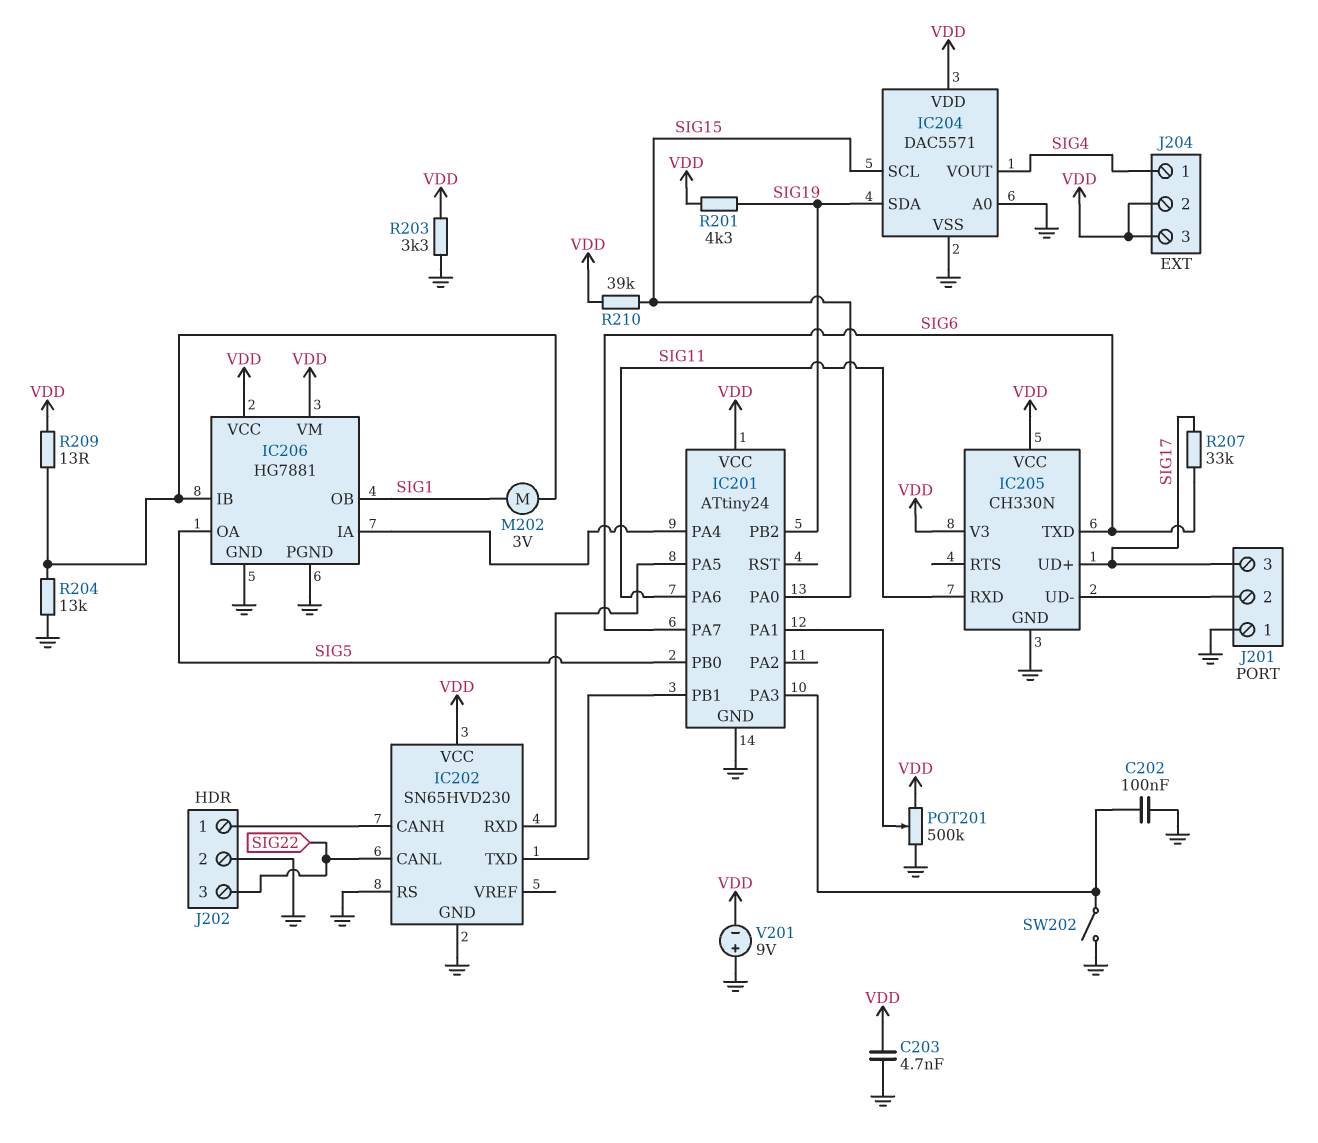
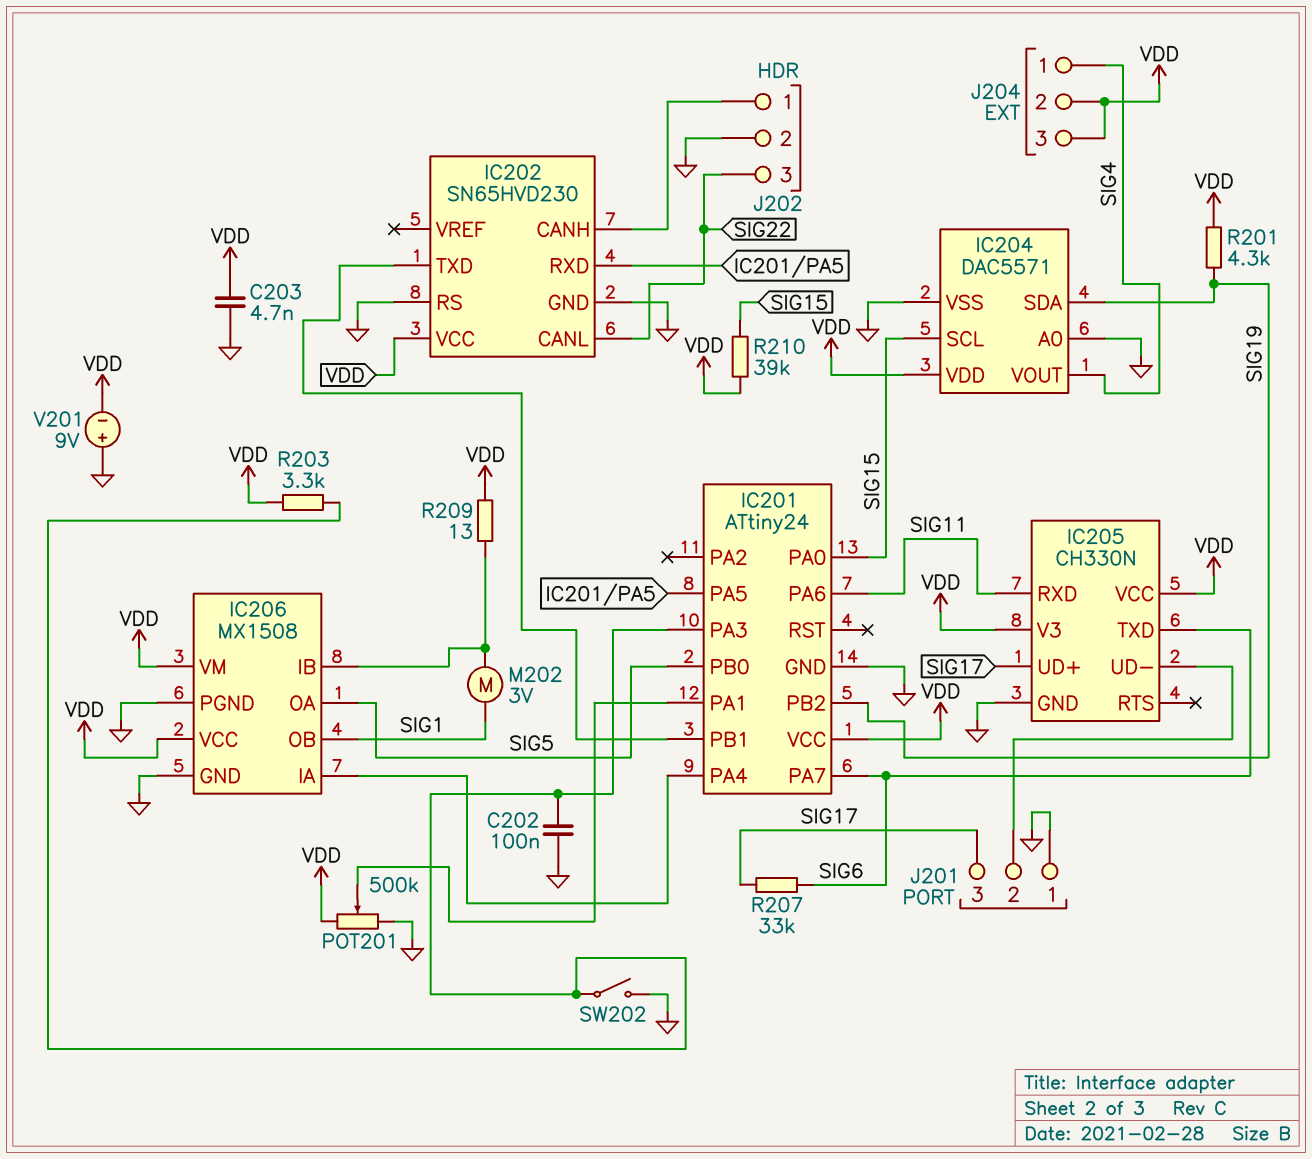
IC206: HG7881 -> MX1508
R203: 3.3k (GND, VDD) -> 3.3k (IC201/PA3, VDD)
R204: 13k (GND, IC206/IB) -> none

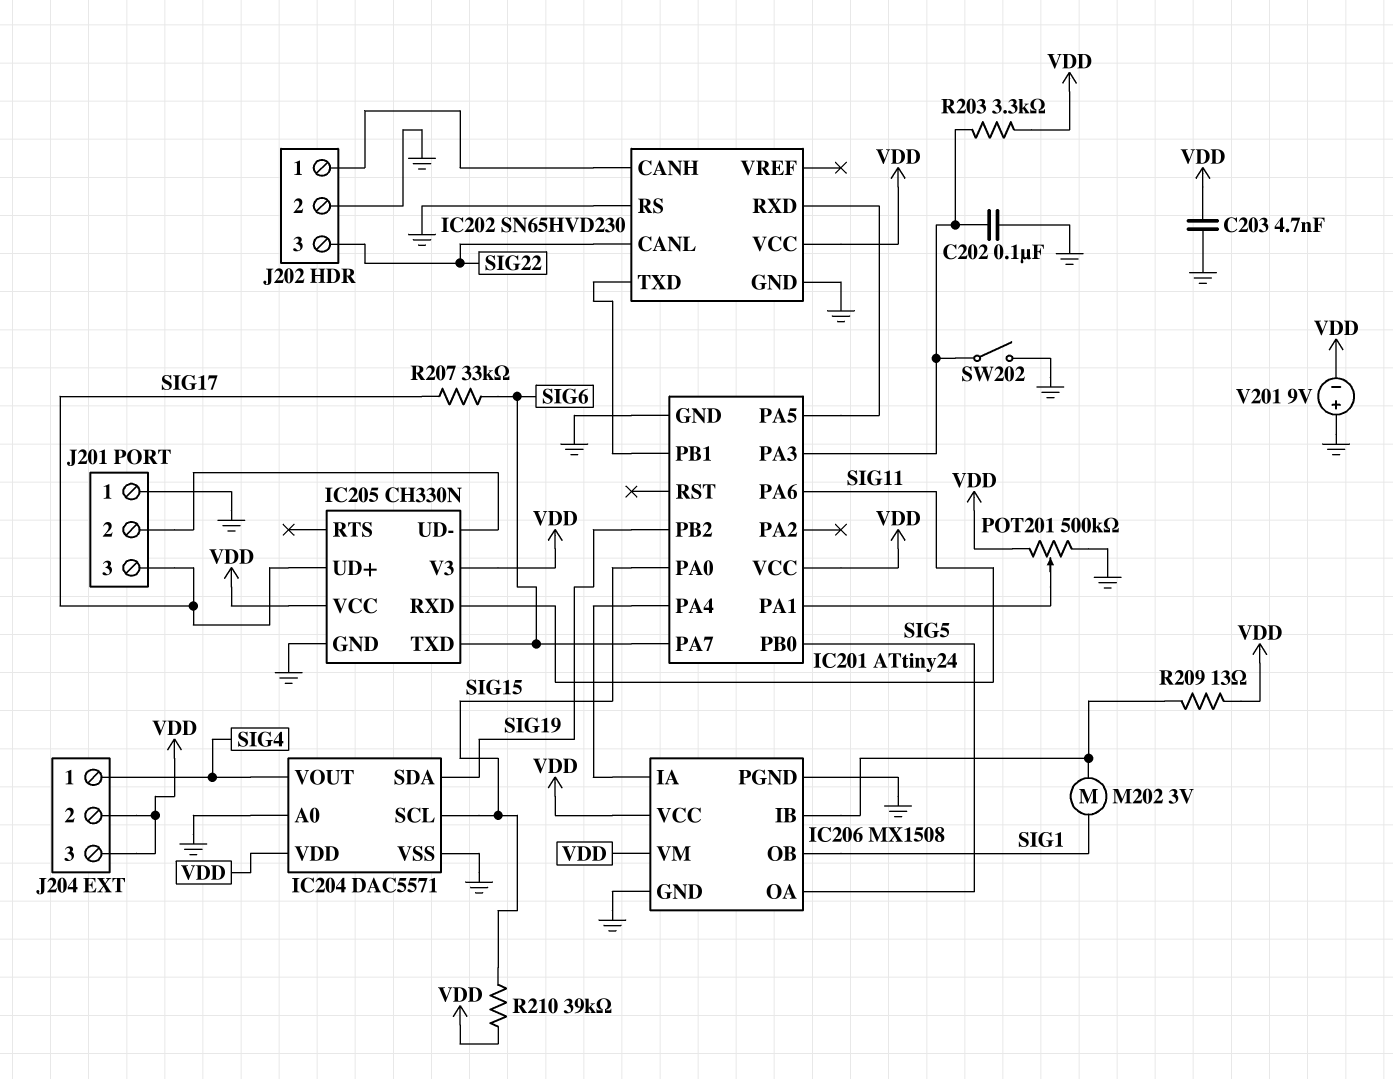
R201: 4.3k (SIG19, VDD) -> none

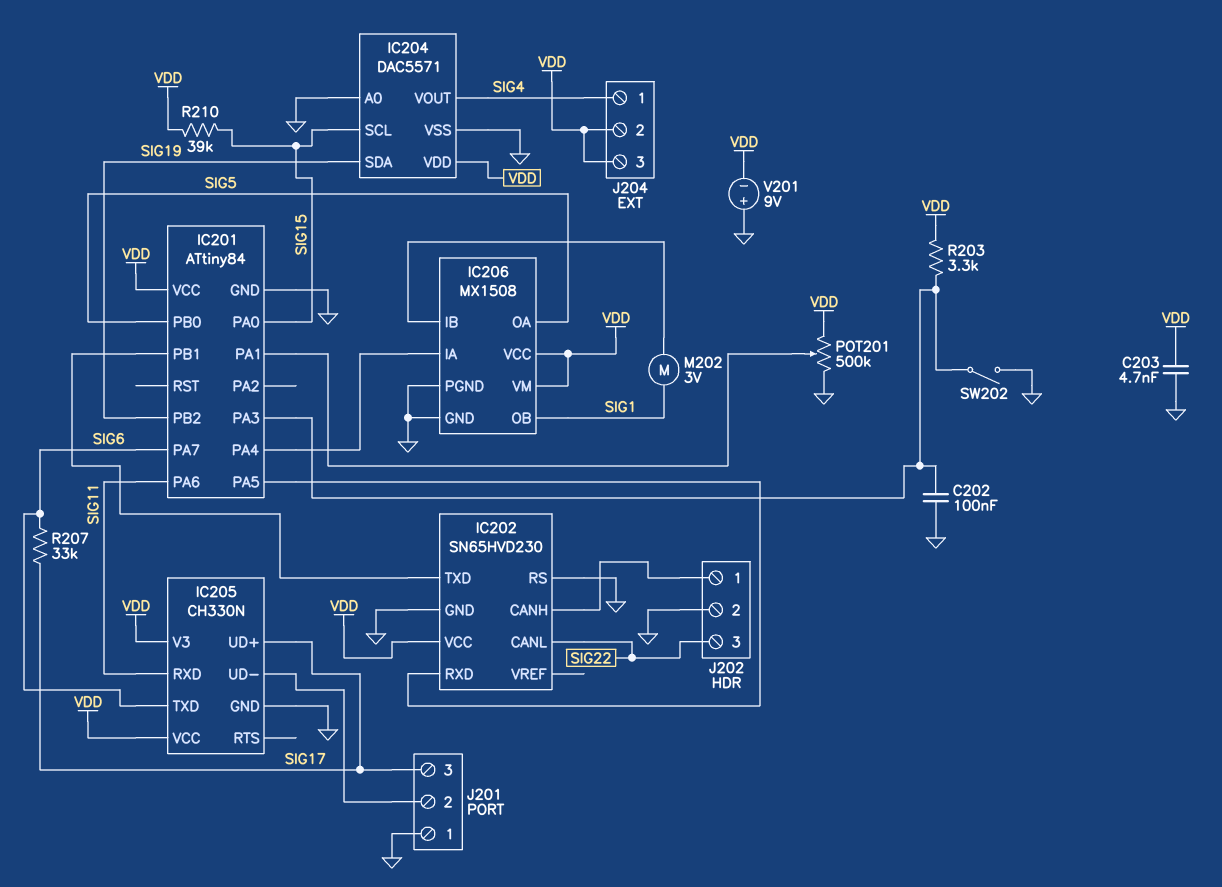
IC201: ATtiny24 -> ATtiny84
R209: 13 (IC206/IB, VDD) -> none

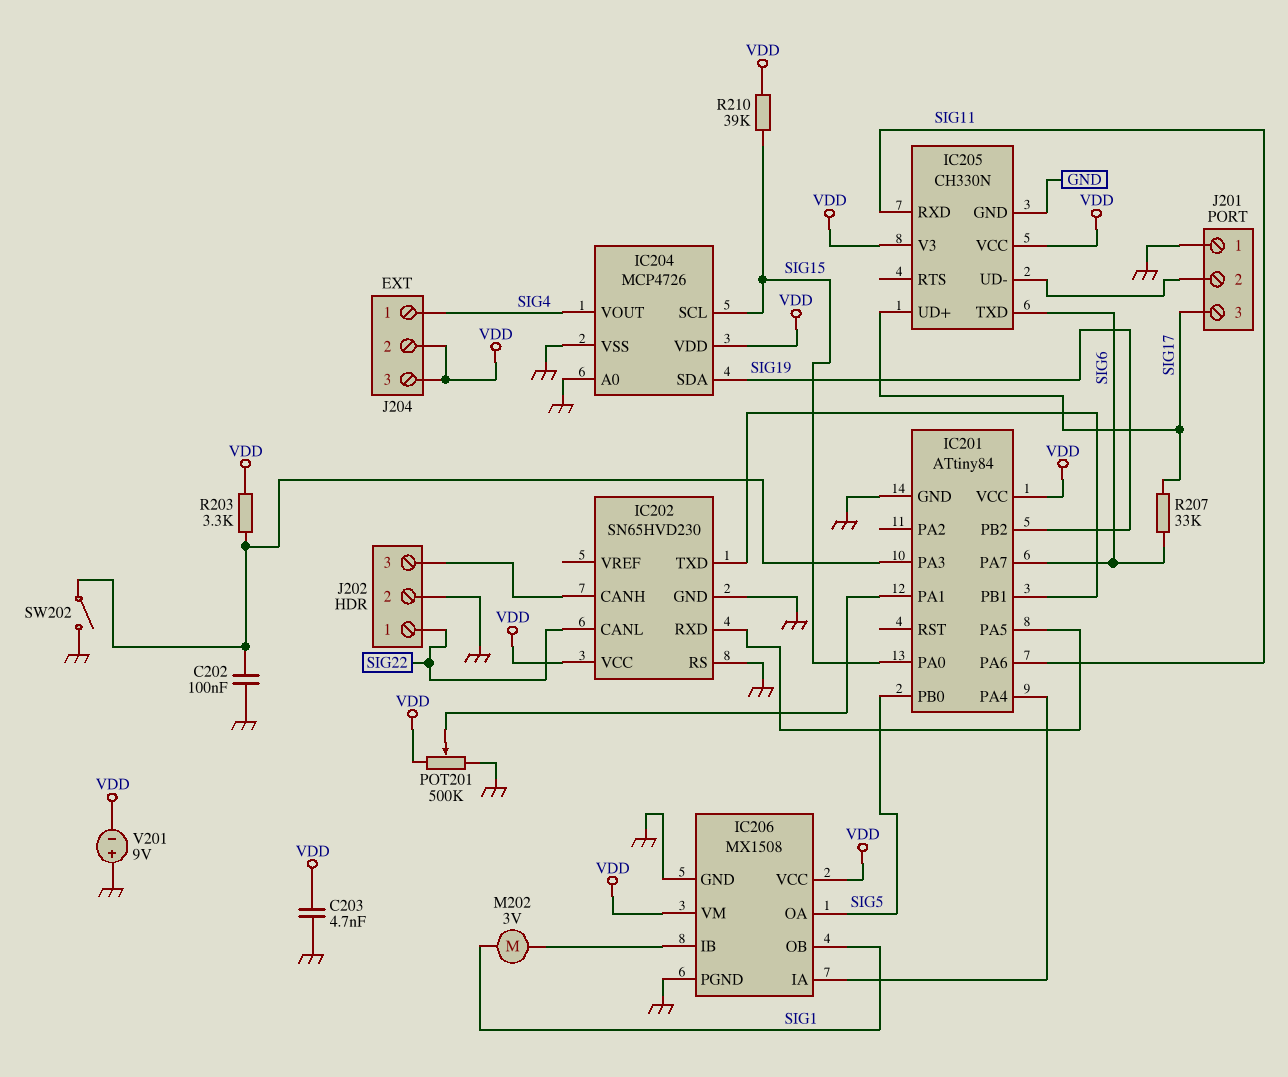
IC204: DAC5571 -> MCP4726
J202 pin 1: IC202/CANH -> SIG22
J202 pin 3: SIG22 -> IC202/CANH

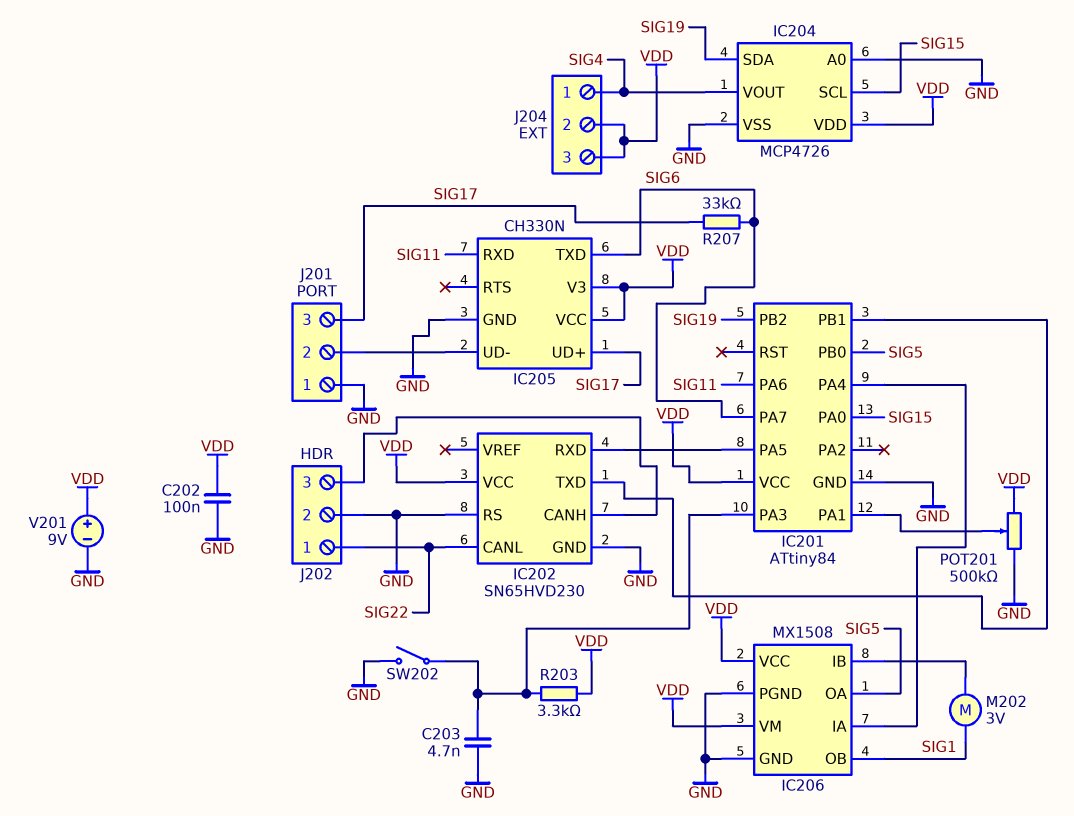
C202: 100nF (GND, IC201/PA3) -> 100nF (GND, VDD)
C203: 4.7nF (GND, VDD) -> 4.7nF (GND, IC201/PA3)
R210: 39k (SIG15, VDD) -> none
V201: 9V (plus GND, minus VDD) -> 9V (plus VDD, minus GND)

